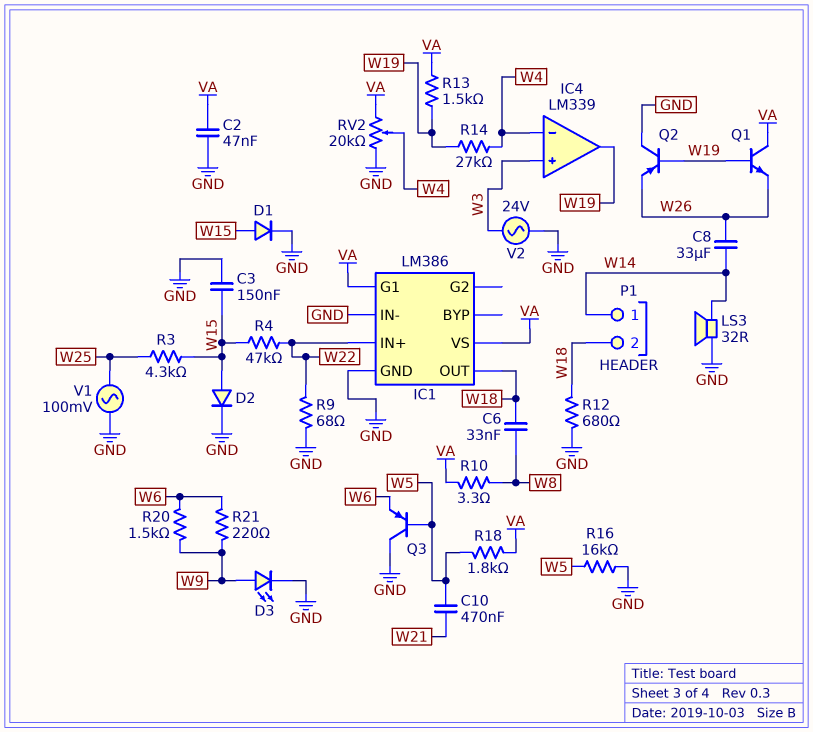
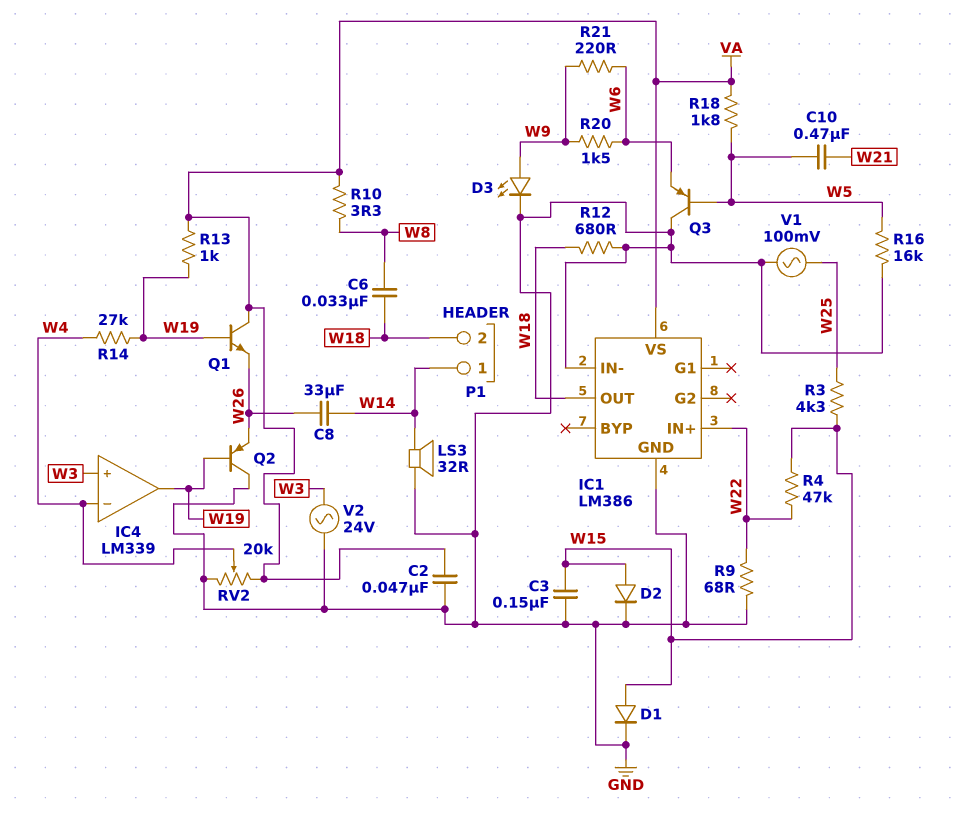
IC1 pin G1: VA -> none
R13: 1.5k (VA, W19) -> 1k (VA, W19)

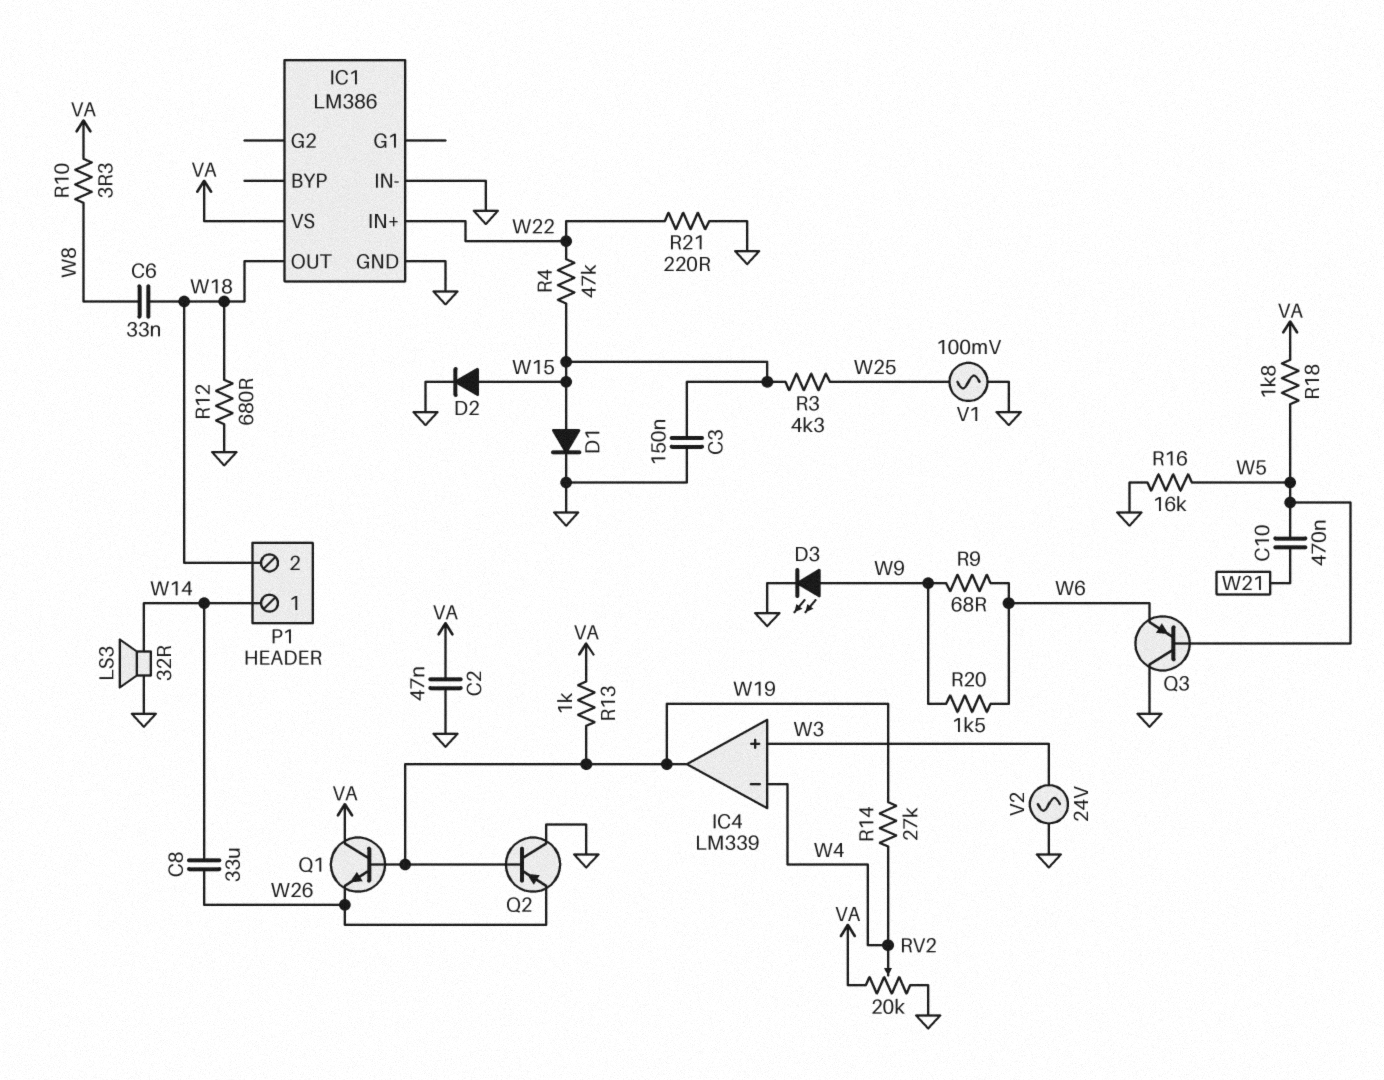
R9: 68 (GND, W22) -> 68 (W6, W9)
R21: 220 (W6, W9) -> 220 (GND, W22)

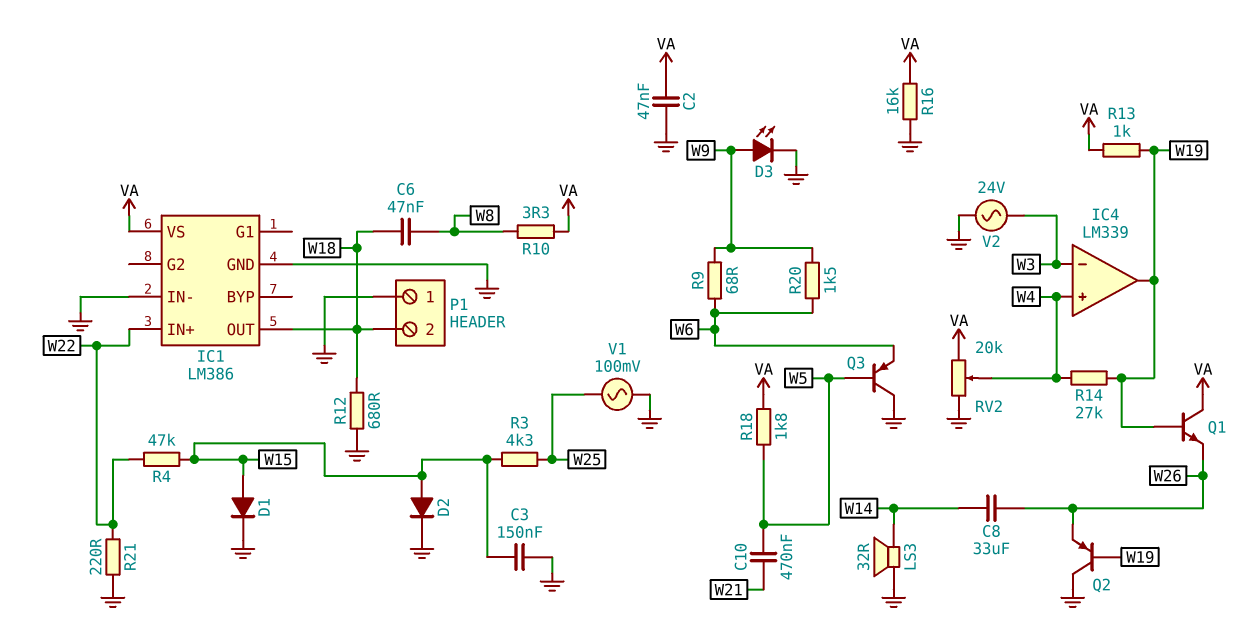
C6: 33nF (W8, W18) -> 47nF (W8, W18)
IC4 pin in+: W3 -> W4
IC4 pin in-: W4 -> W3
P1 pin 1: W14 -> GND
R16: 16k (GND, W5) -> 16k (GND, VA)

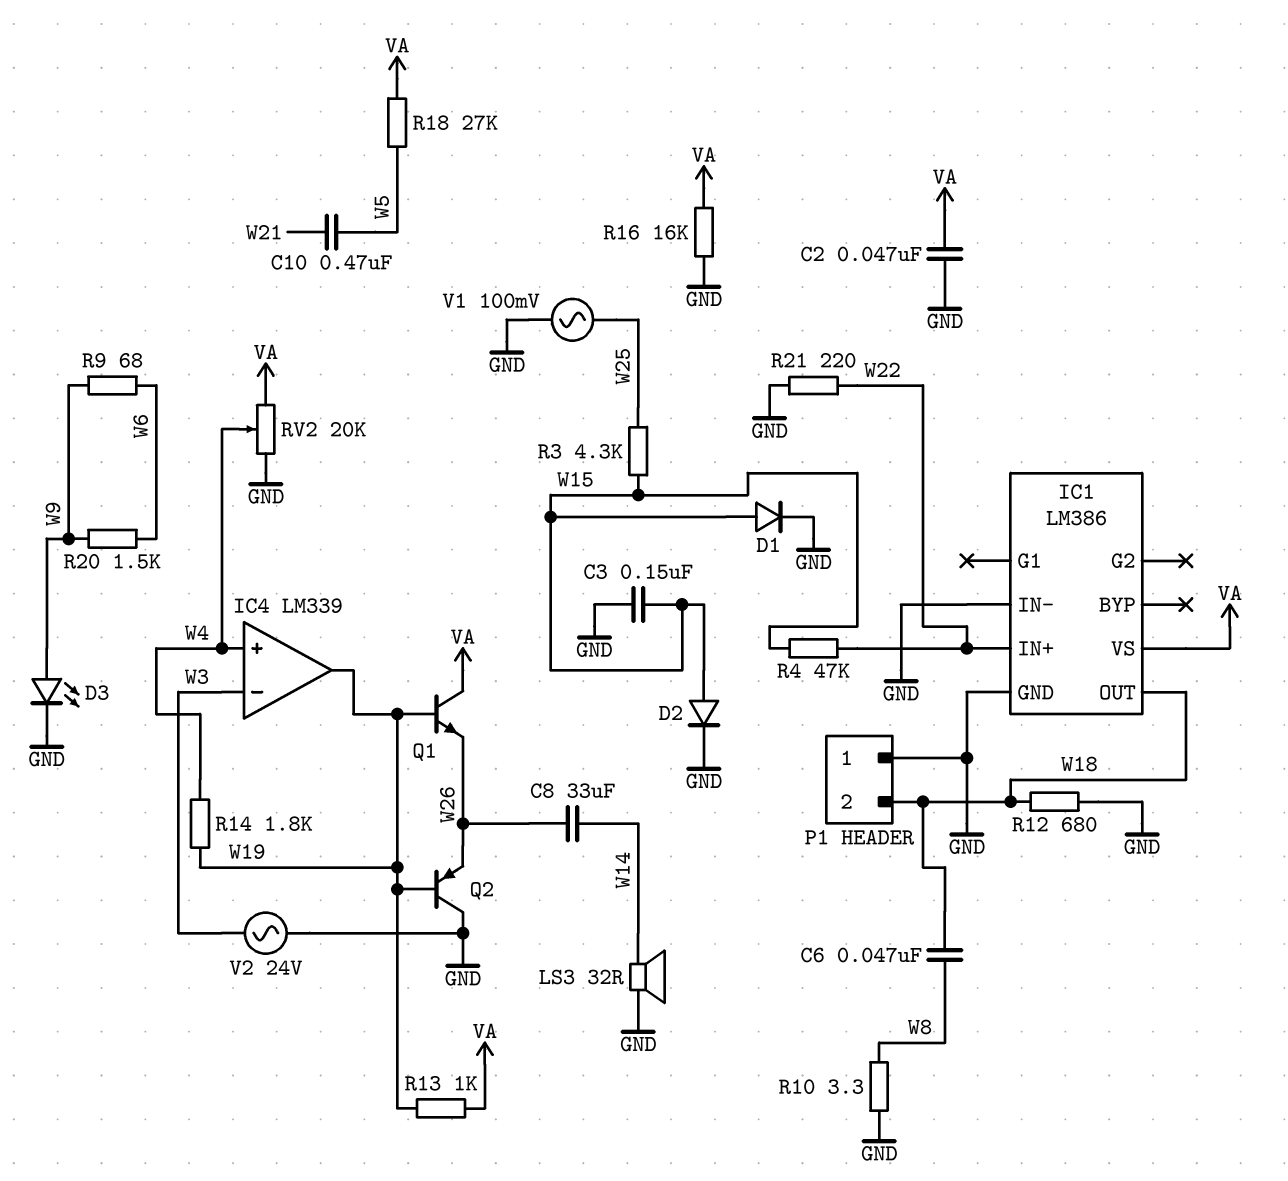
Q3: PNP (B W5, C GND, E W6) -> none
R10: 3.3 (VA, W8) -> 3.3 (GND, W8)
R14: 27k (W4, W19) -> 1.8k (W4, W19)
R18: 1.8k (VA, W5) -> 27k (VA, W5)

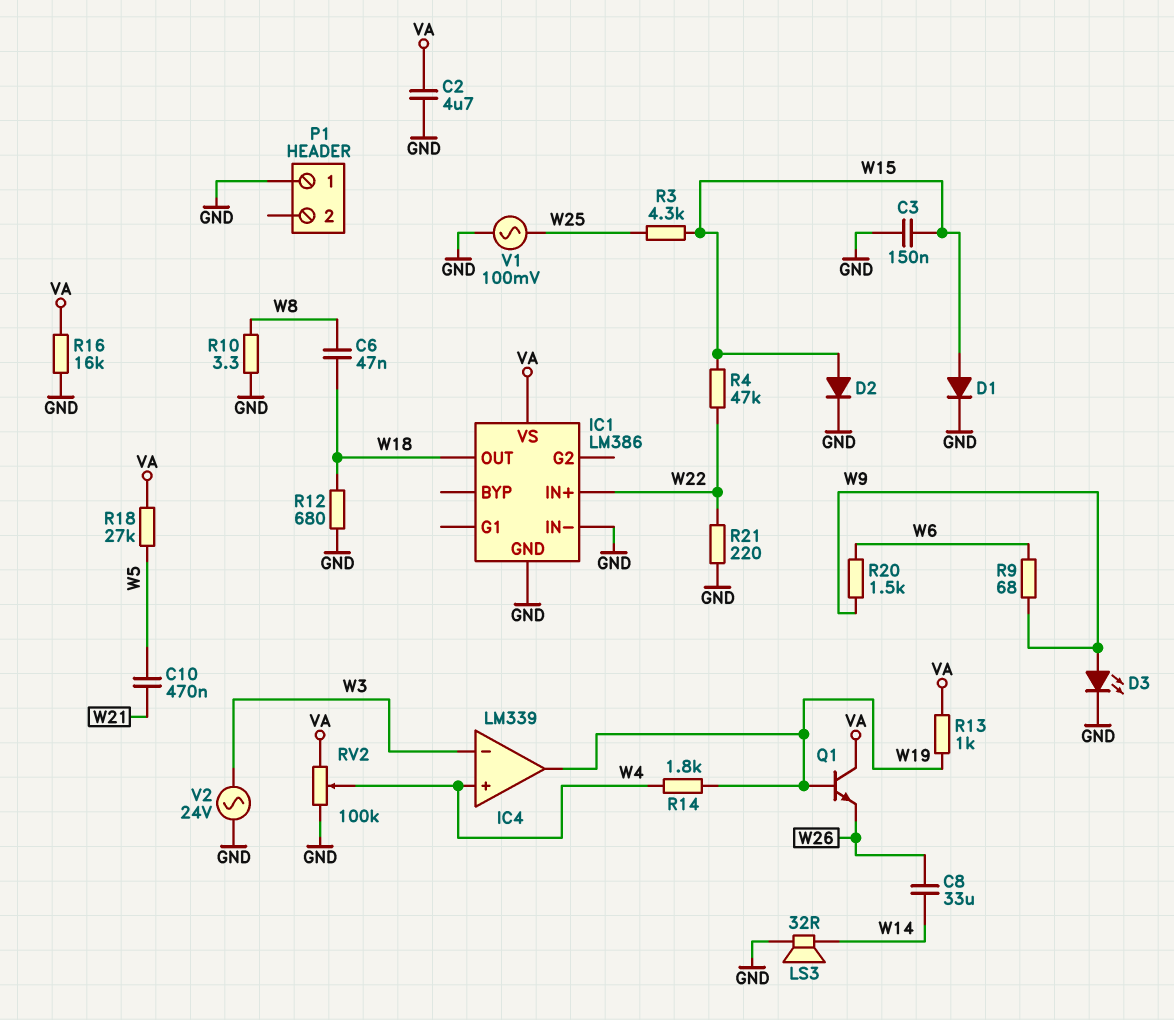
C2: 47nF (GND, VA) -> 4.7uF (GND, VA)
P1 pin 2: W18 -> none
Q2: PNP (B W19, C GND, E W26) -> none
RV2: 20k (GND, VA, wiper W4) -> 100k (GND, VA, wiper W4)

